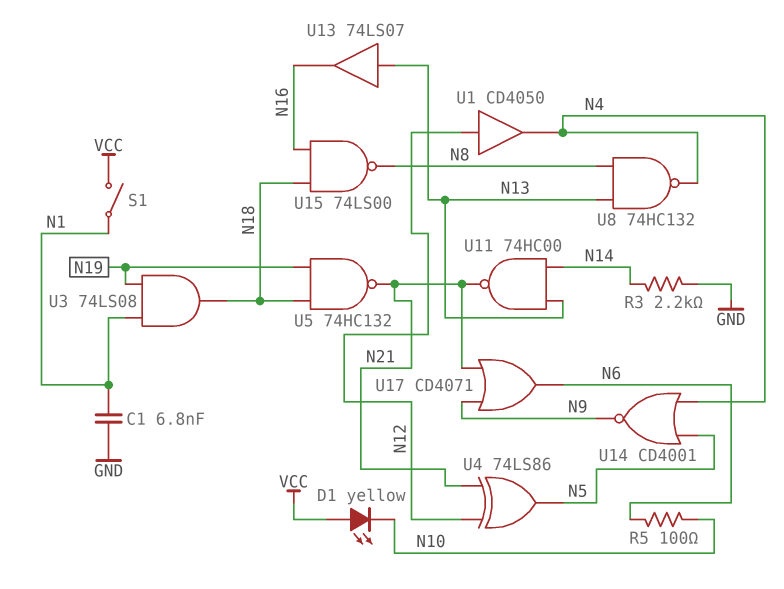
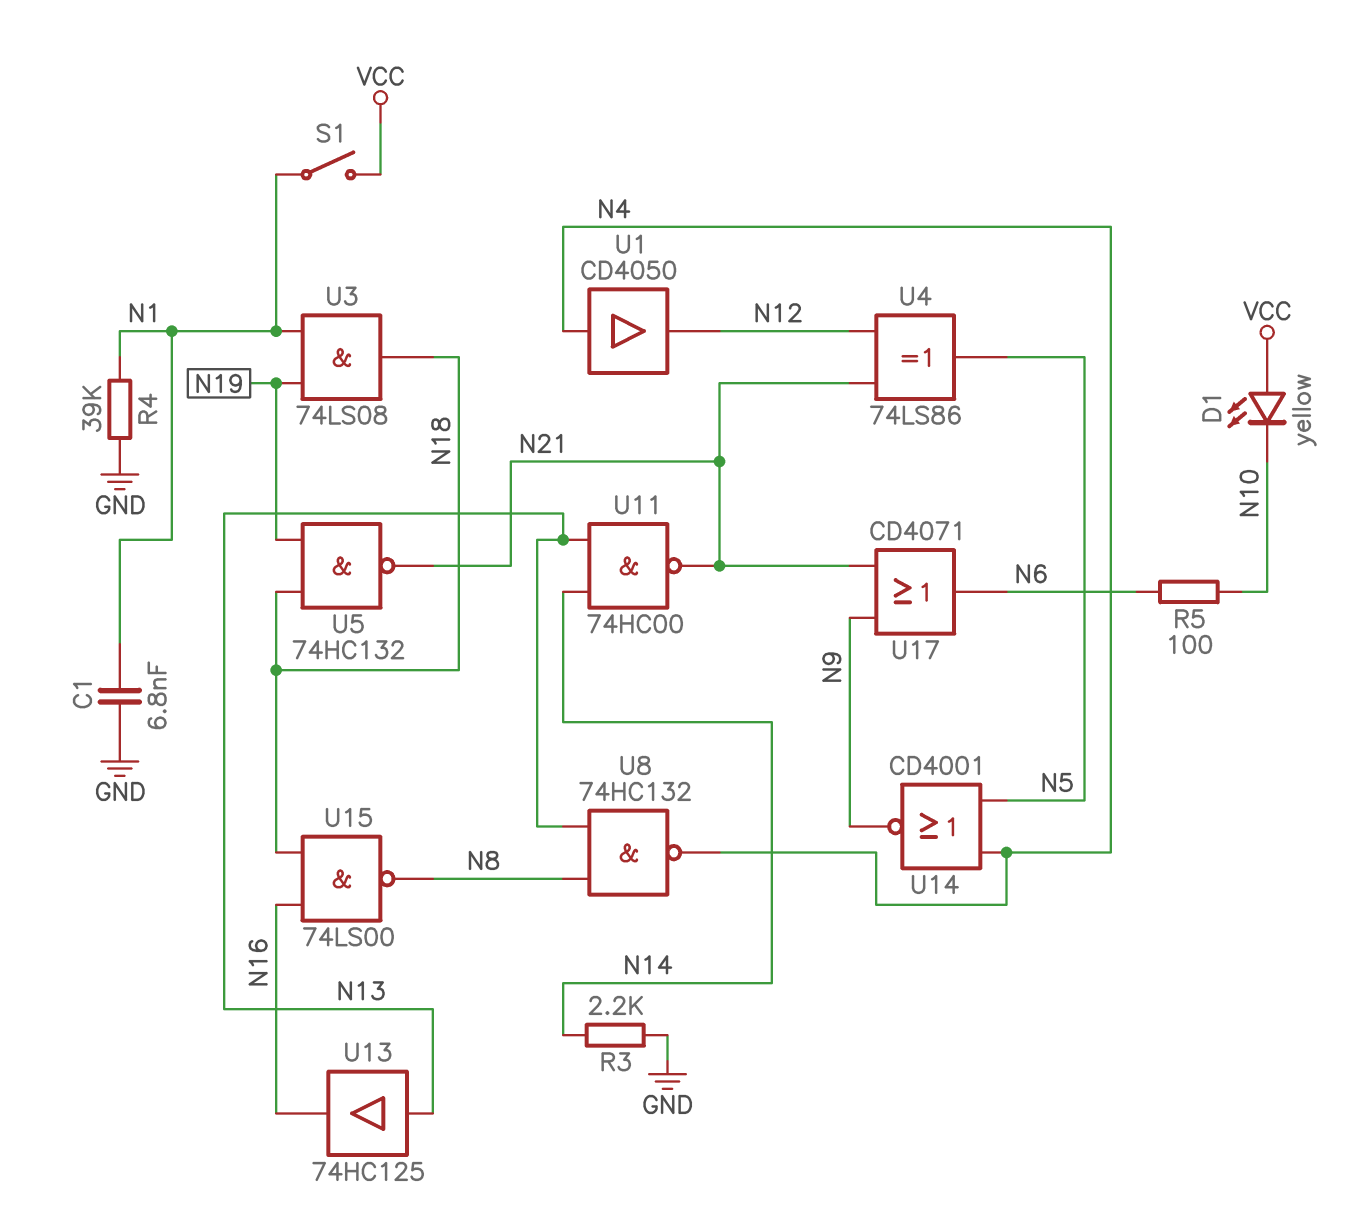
R4: none -> 39k (GND, N1)
U1: buffer CD4050 (in N12, out N4) -> buffer CD4050 (in N4, out N12)
U13: buffer 74LS07 (in N13, out N16) -> buffer 74HC125 (in N13, out N16)

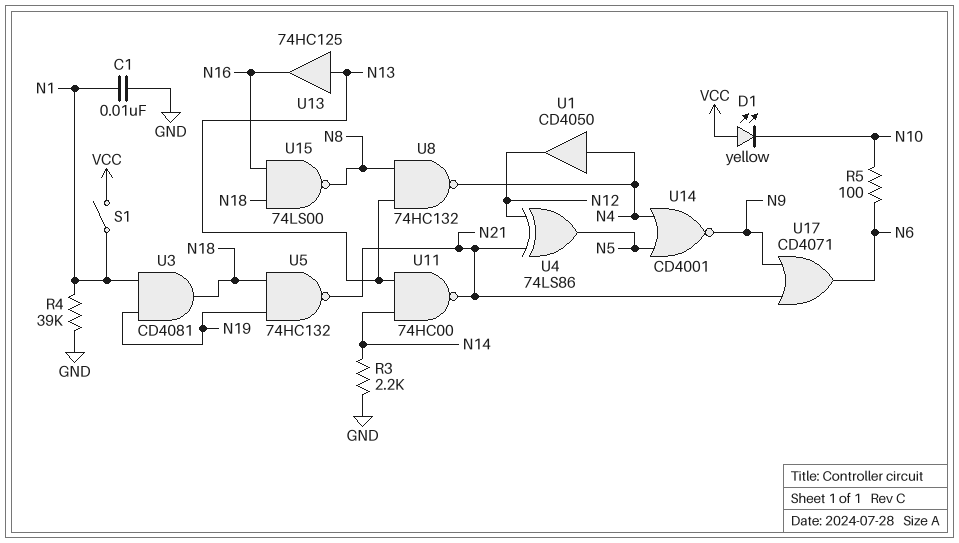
C1: 6.8nF (GND, N1) -> 10nF (GND, N1)
U3: AND 74LS08 (in N1, in N19, out N18) -> AND CD4081 (in N1, in N19, out N18)

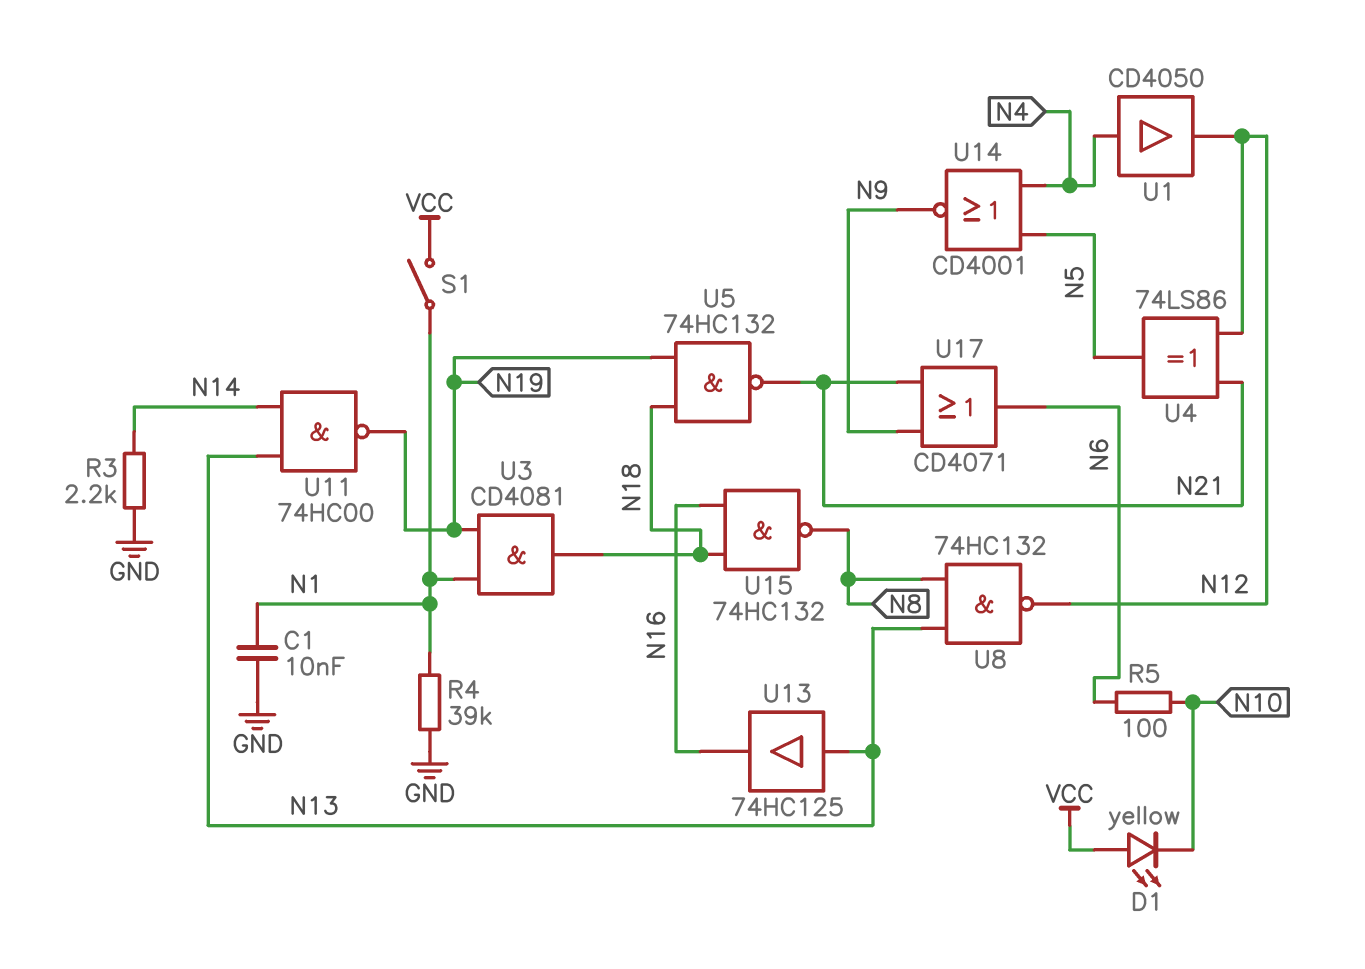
U8: NAND 74HC132 (in N8, in N13, out N4) -> NAND 74HC132 (in N8, in N13, out N12)
U11: NAND 74HC00 (in N13, in N14, out N21) -> NAND 74HC00 (in N13, in N14, out N19)
U15: NAND 74LS00 (in N16, in N18, out N8) -> NAND 74HC132 (in N16, in N18, out N8)

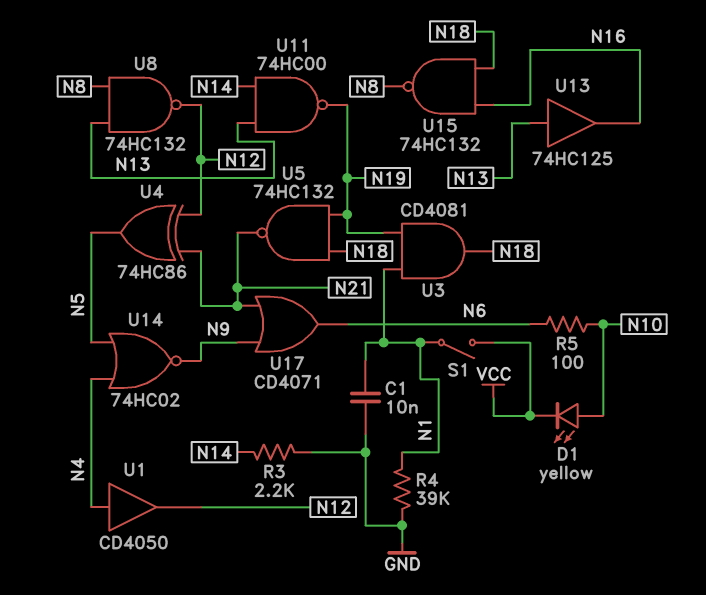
D1: LED yellow (A VCC, K N10) -> LED yellow (A N10, K VCC)
U4: XOR 74LS86 (in N12, in N21, out N5) -> XOR 74HC86 (in N12, in N21, out N5)
U14: NOR CD4001 (in N4, in N5, out N9) -> NOR 74HC02 (in N4, in N5, out N9)

